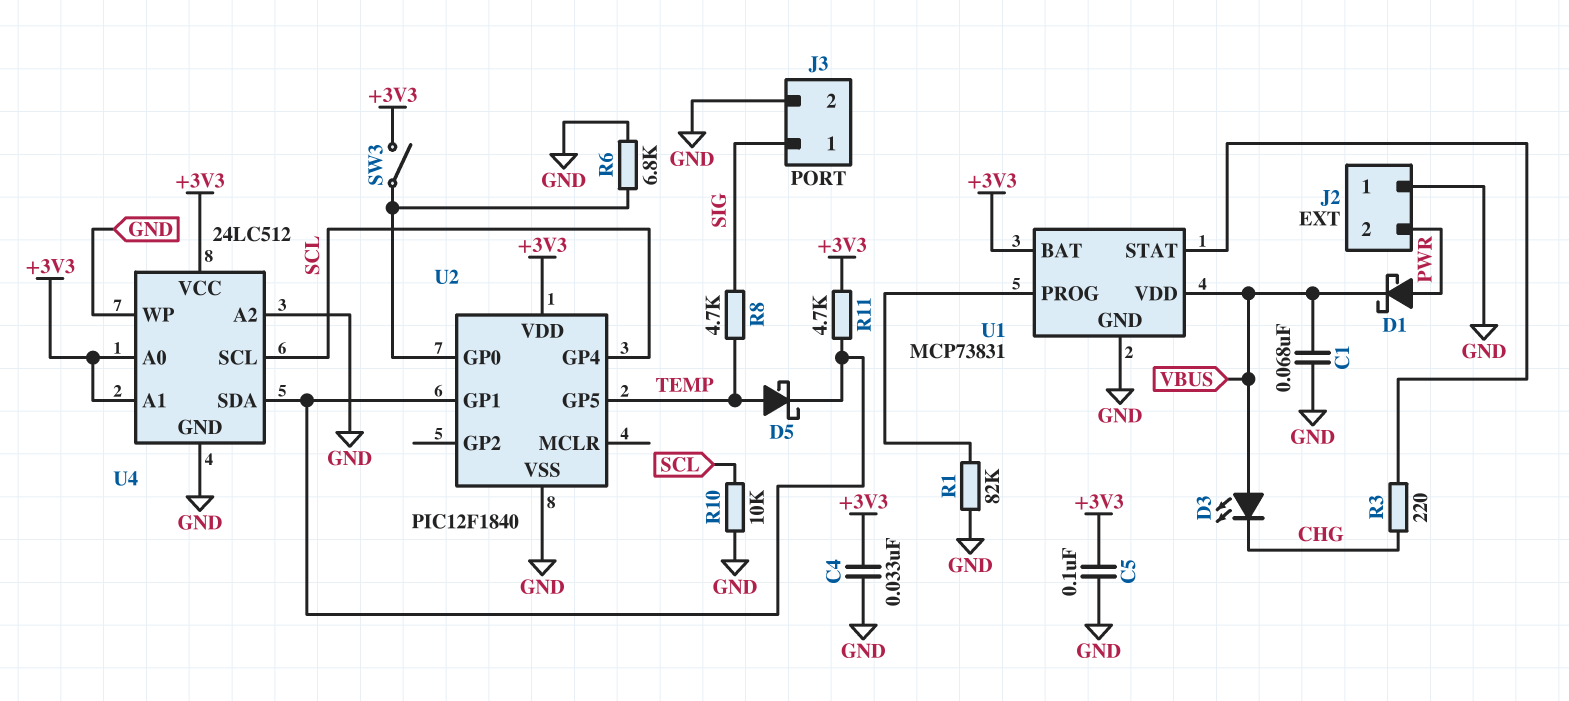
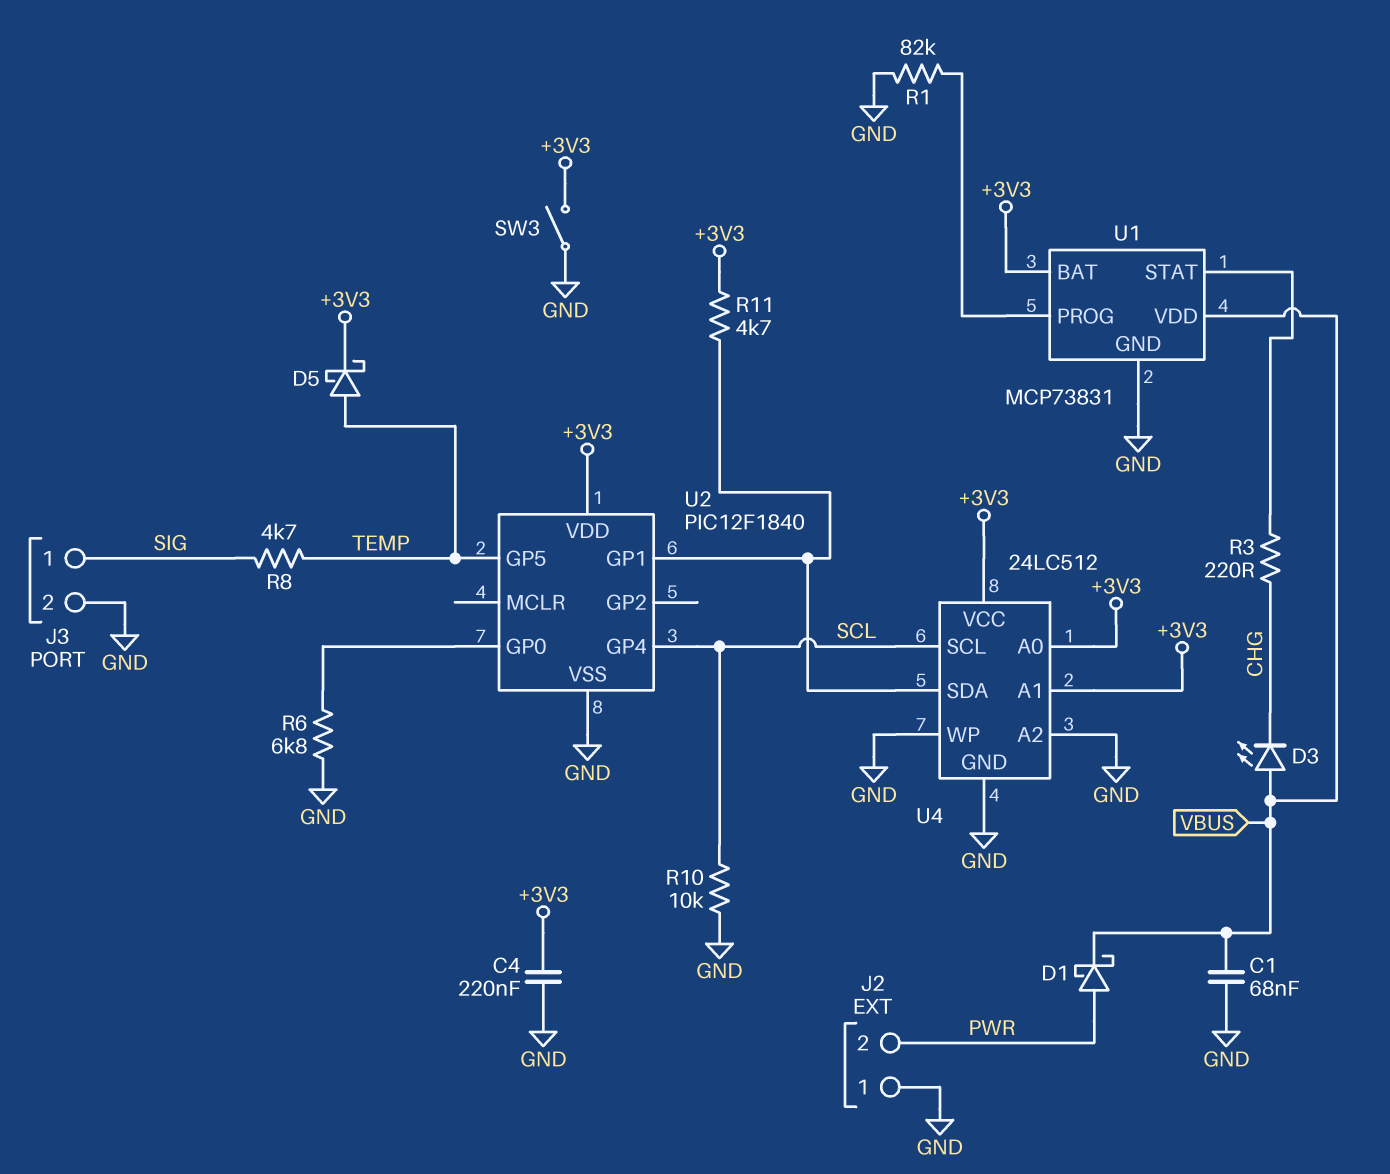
C4: 33nF (+3V3, GND) -> 220nF (+3V3, GND)
C5: 100nF (+3V3, GND) -> none
D5: schottky (A TEMP, K U2/GP1) -> schottky (A TEMP, K +3V3)
SW3: switch (+3V3, U2/GP0) -> switch (+3V3, GND)

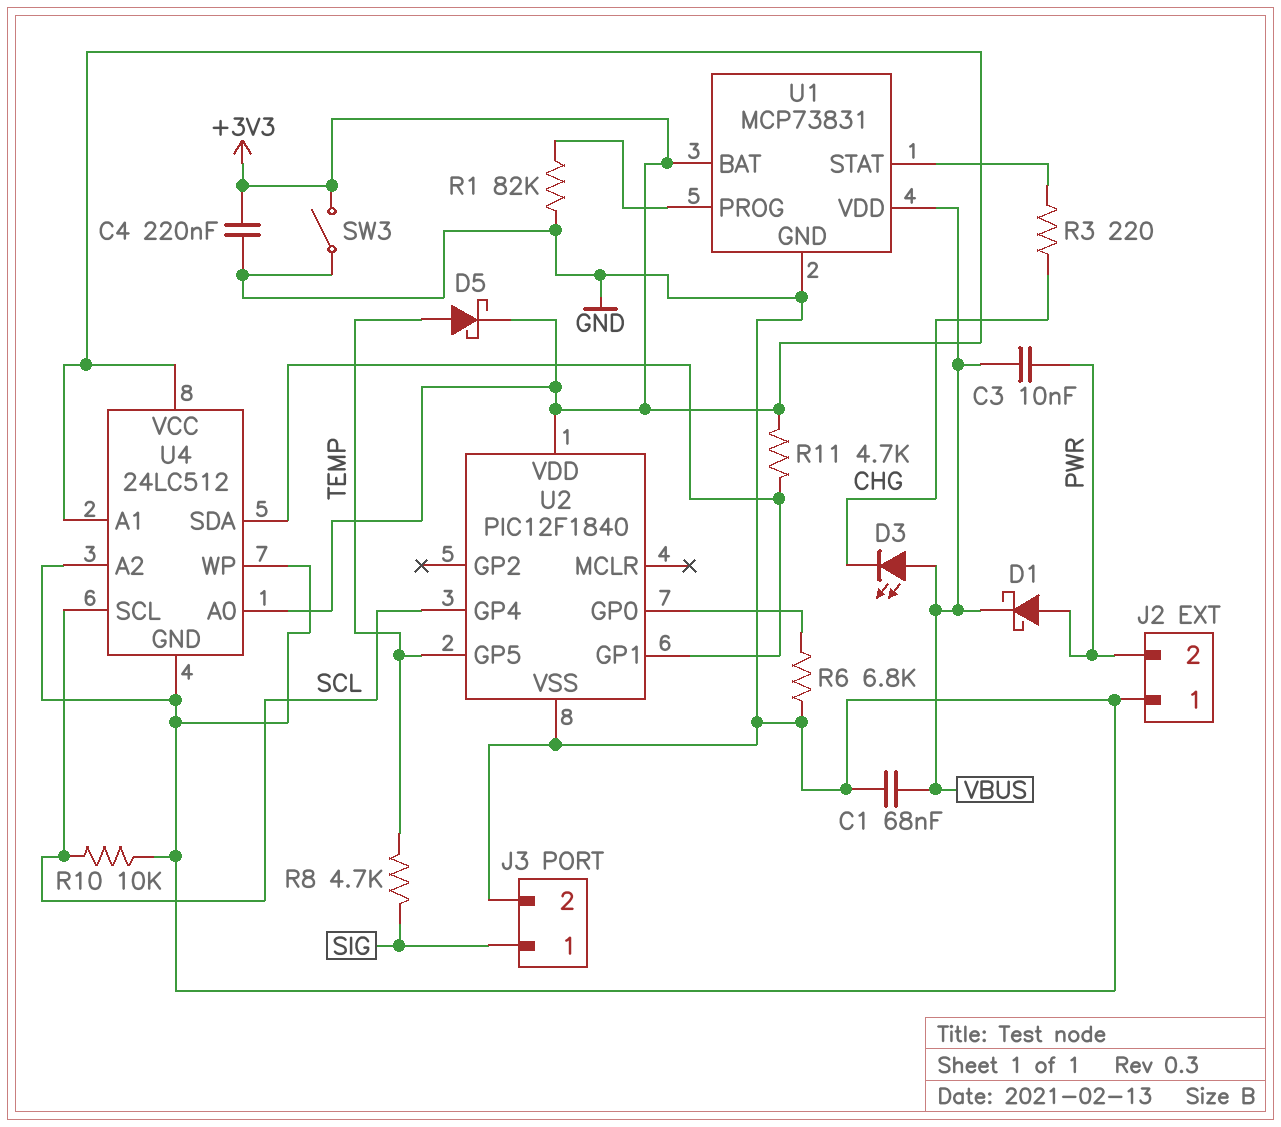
C3: none -> 10nF (PWR, VBUS)

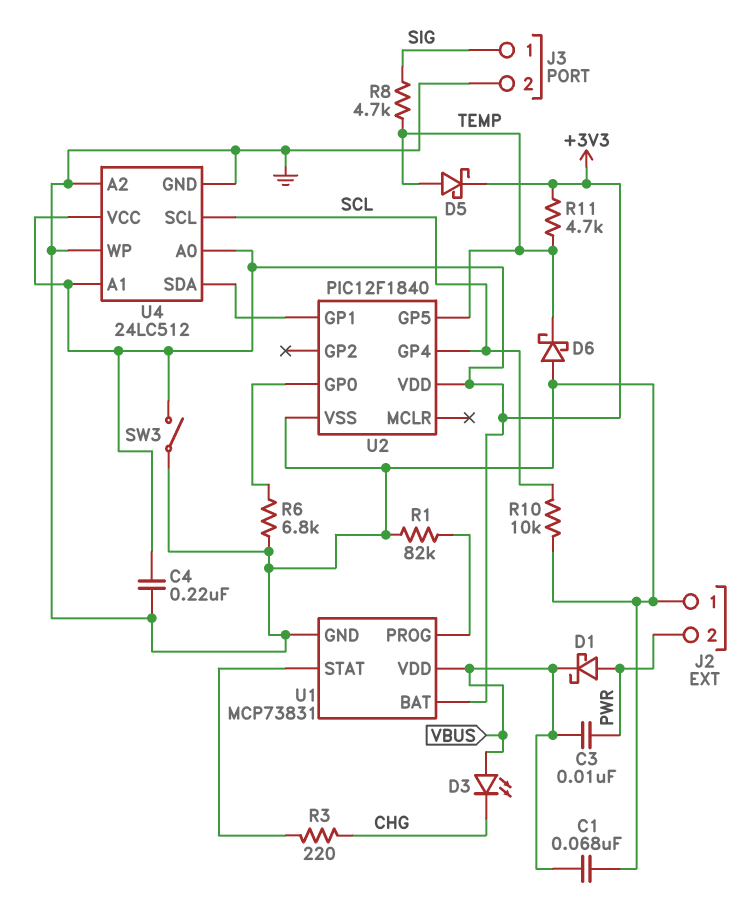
D6: none -> schottky (A GND, K TEMP)
R11: 4.7k (+3V3, U2/GP1) -> 4.7k (+3V3, TEMP)

